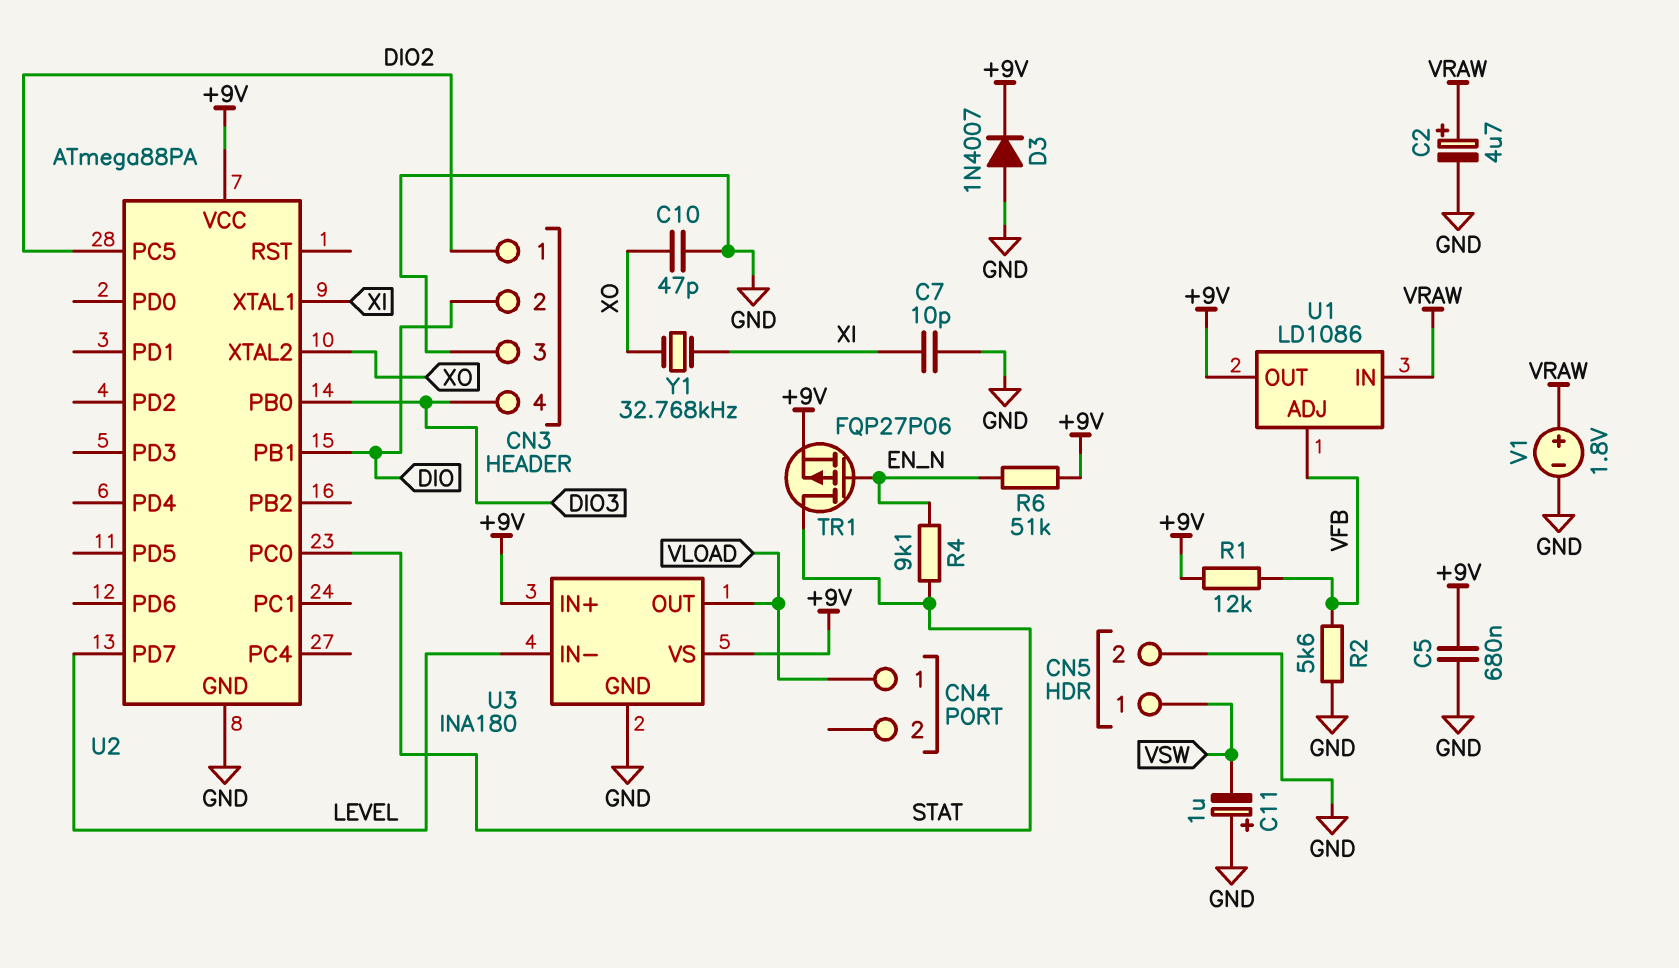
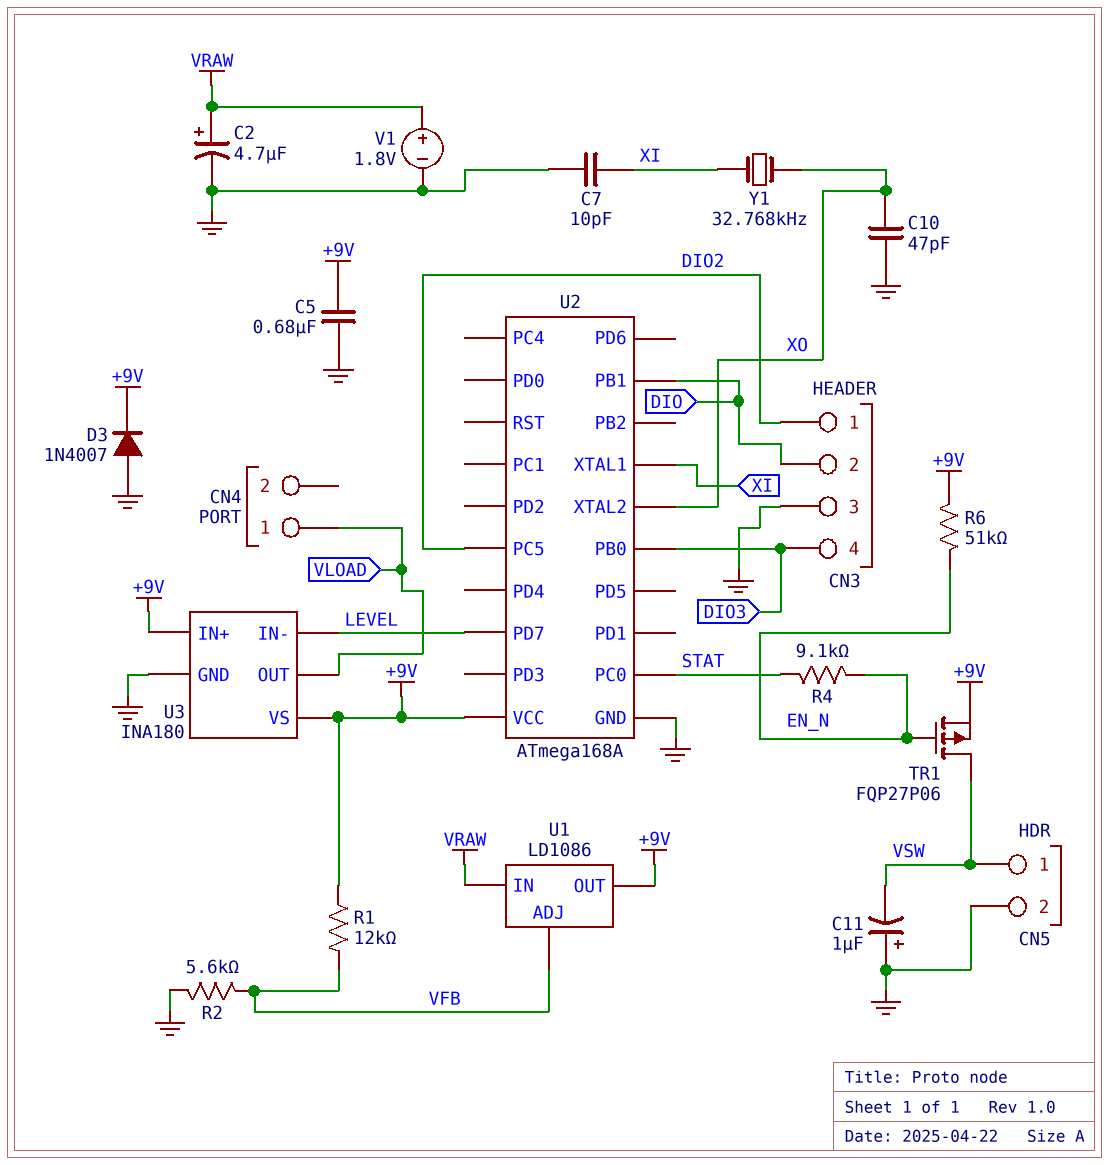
TR1: PMOS FQP27P06 (G EN_N, D STAT, S +9V) -> PMOS FQP27P06 (G EN_N, D VSW, S +9V)
U2: ATmega88PA -> ATmega168A

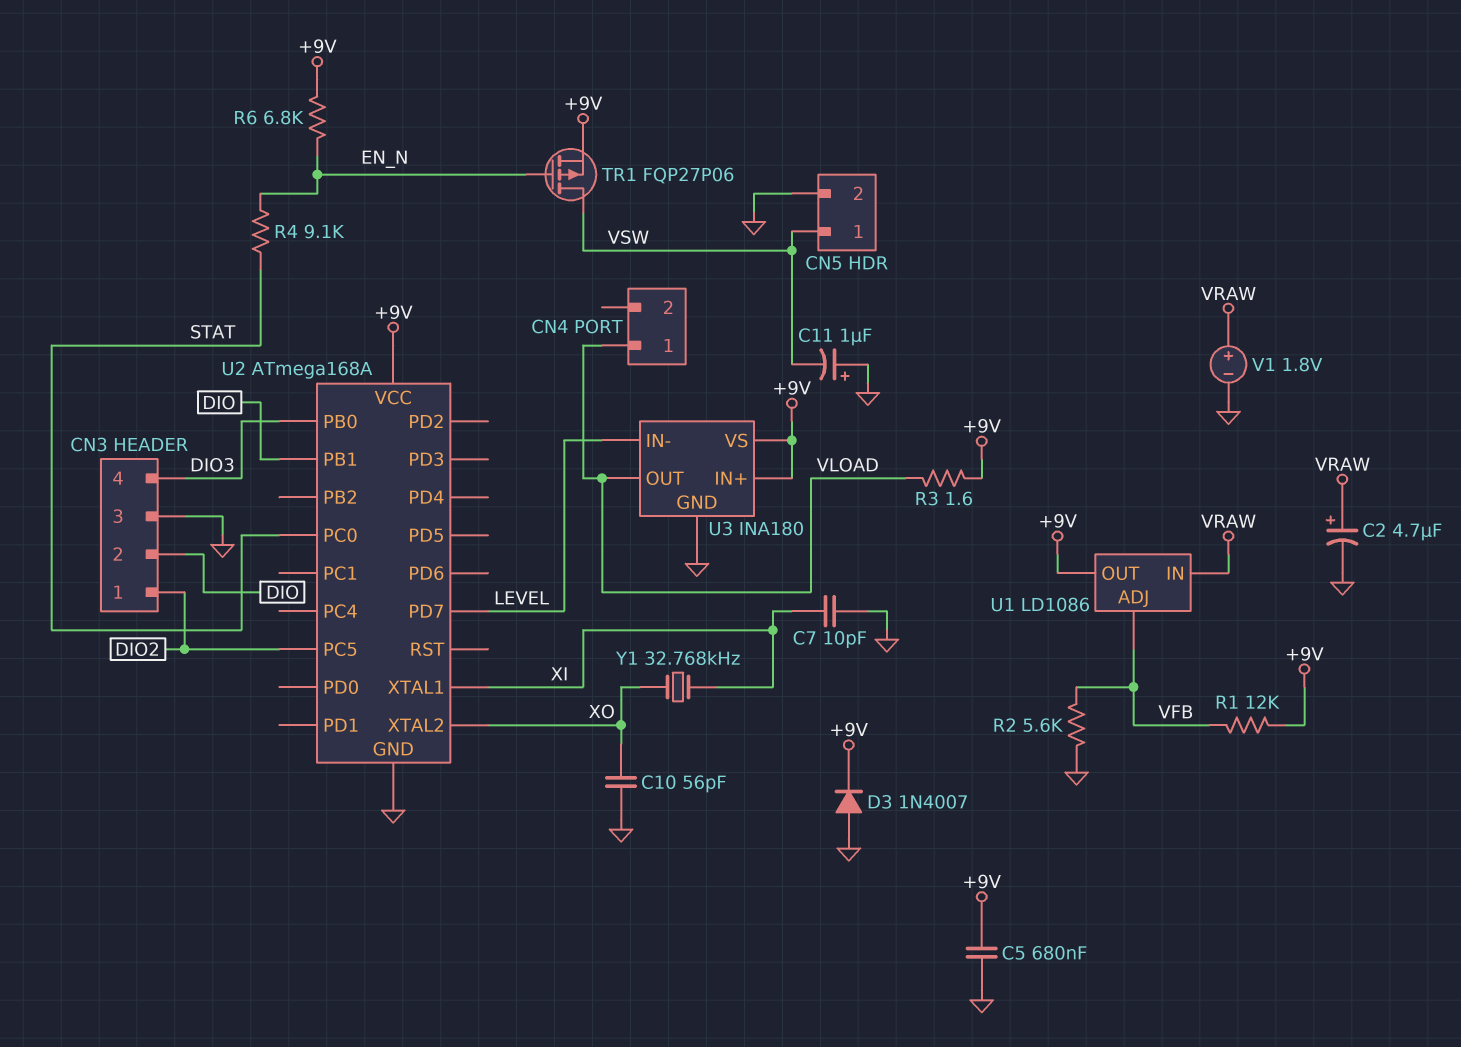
C10: 47pF (GND, XO) -> 56pF (GND, XO)
R3: none -> 1.6 (+9V, VLOAD)
R6: 51k (+9V, EN_N) -> 6.8k (+9V, EN_N)

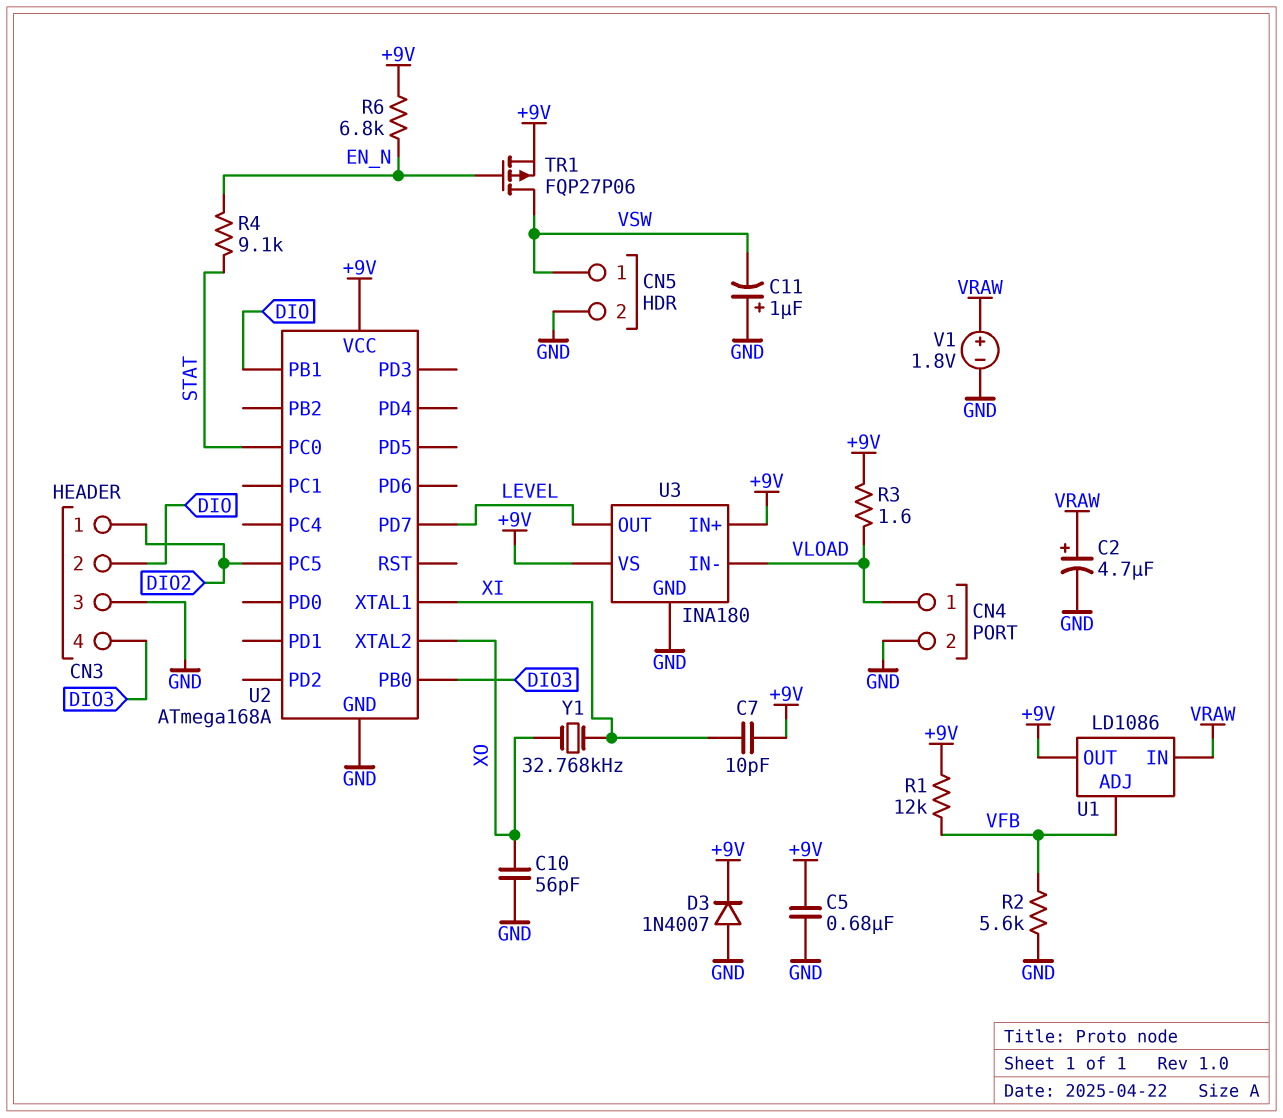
C7: 10pF (GND, XI) -> 10pF (+9V, XI)
CN4 pin 2: none -> GND
U3 pin IN-: LEVEL -> VLOAD
U3 pin OUT: VLOAD -> LEVEL

